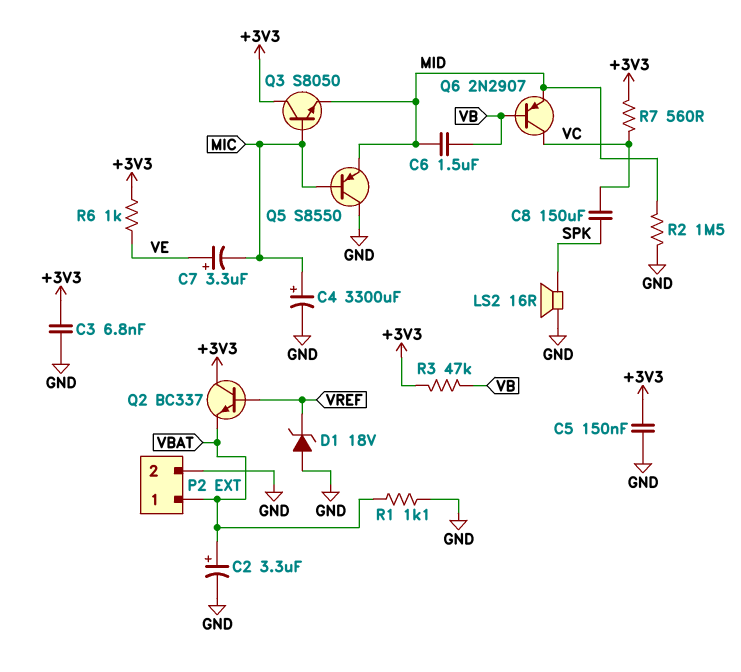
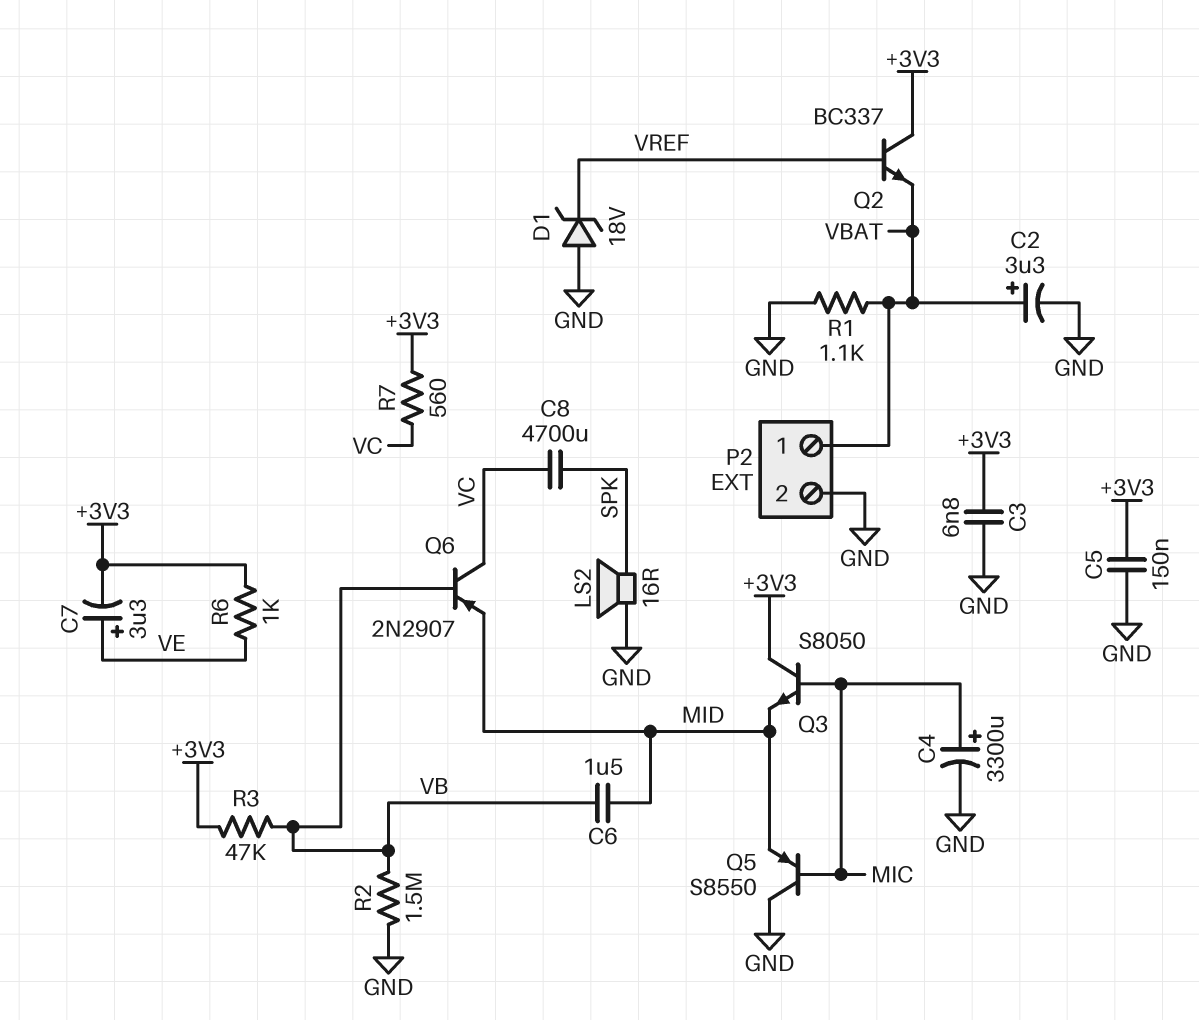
C7: 3.3uF (plus VE, minus MIC) -> 3.3uF (plus VE, minus +3V3)
C8: 150uF (SPK, VC) -> 4700uF (SPK, VC)
R2: 1.5M (GND, MID) -> 1.5M (GND, VB)

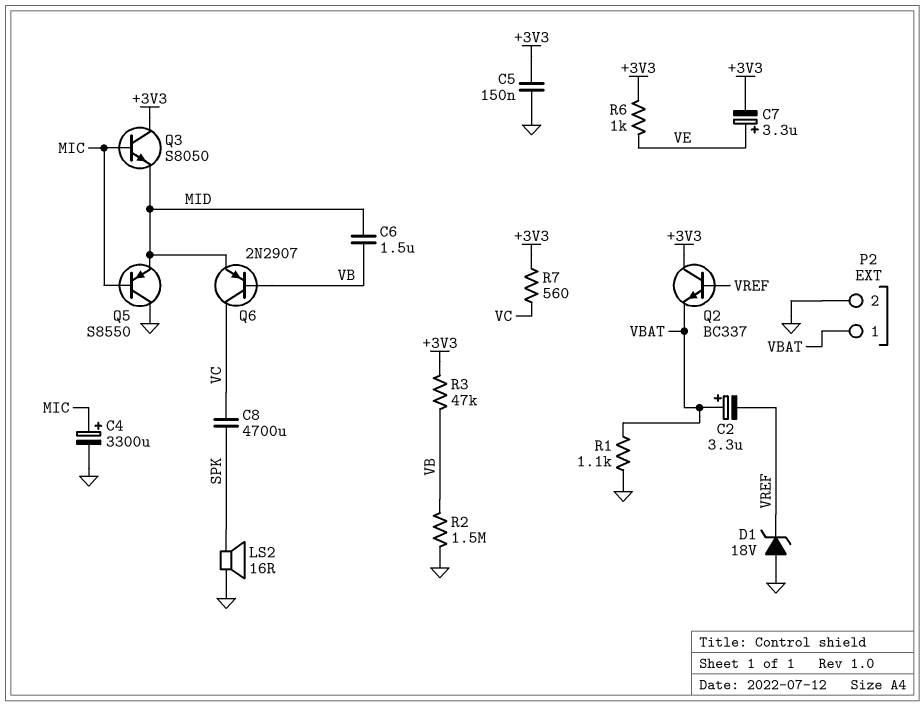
C2: 3.3uF (plus VBAT, minus GND) -> 3.3uF (plus VBAT, minus VREF)
C3: 6.8nF (+3V3, GND) -> none

